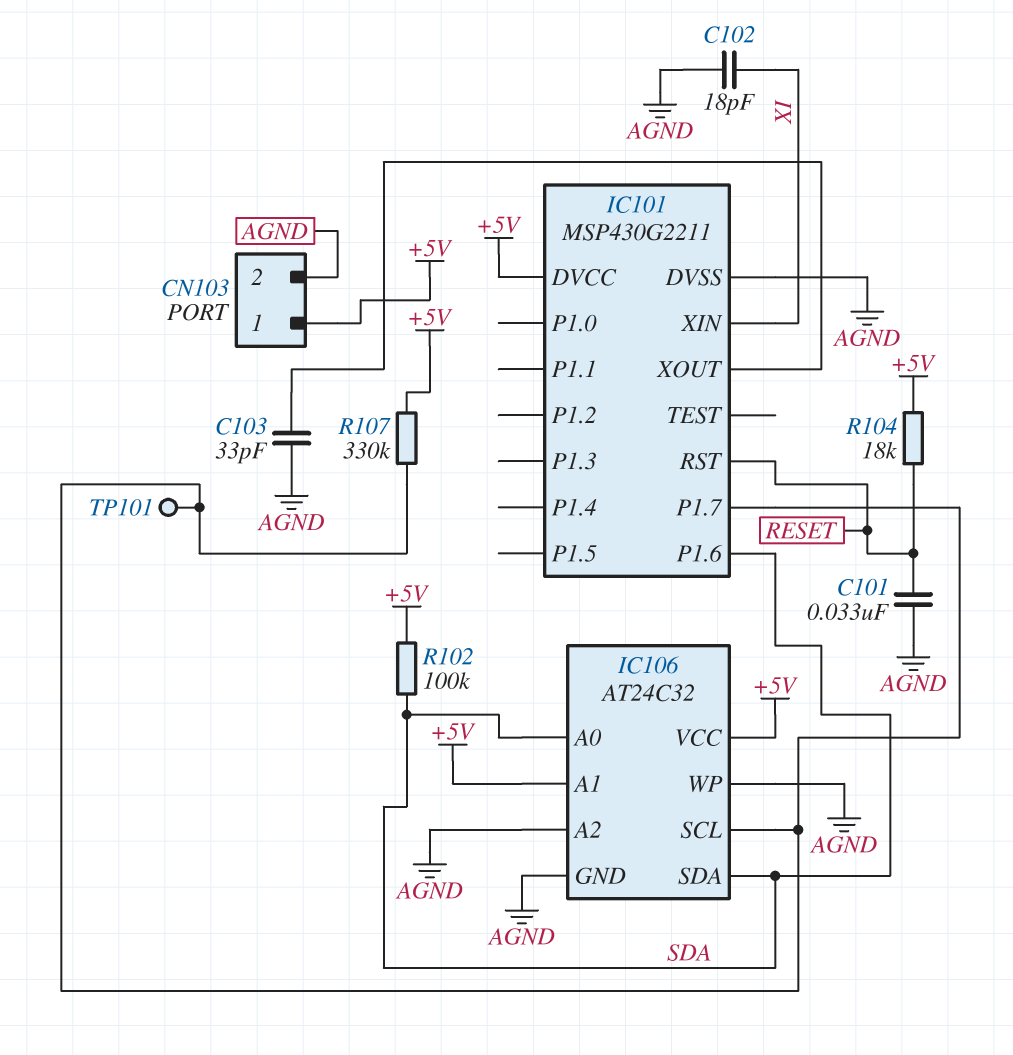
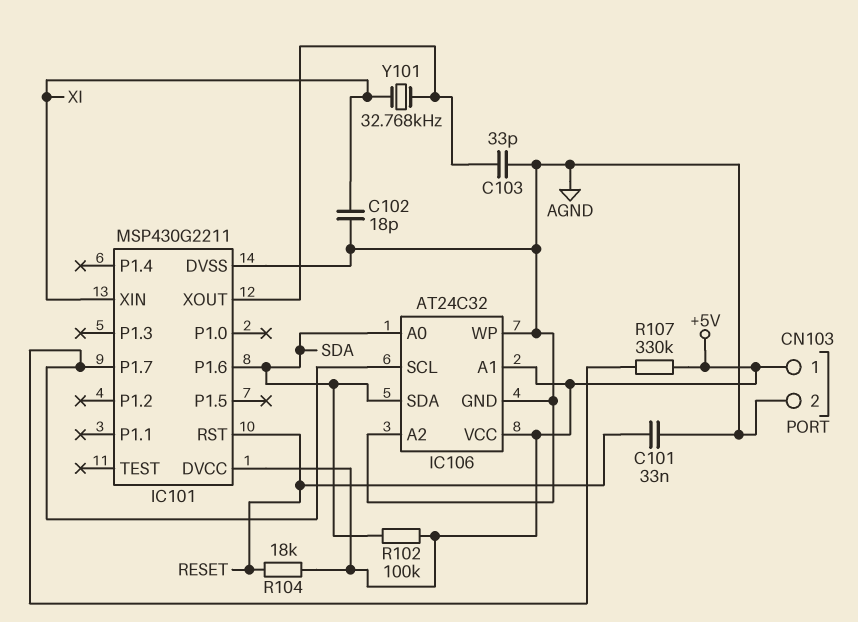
TP101: test point (IC101/P1.7) -> none
Y101: none -> 32.768kHz (IC101/XOUT, XI)

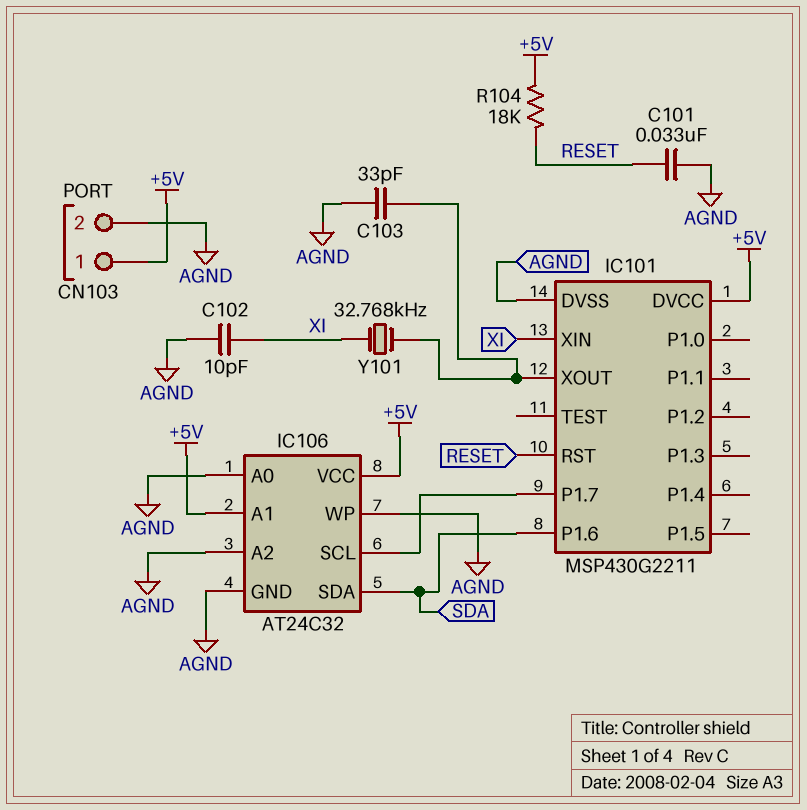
C102: 18pF (AGND, XI) -> 10pF (AGND, XI)
IC106 pin A0: SDA -> AGND
R102: 100k (+5V, SDA) -> none
R107: 330k (+5V, IC101/P1.7) -> none

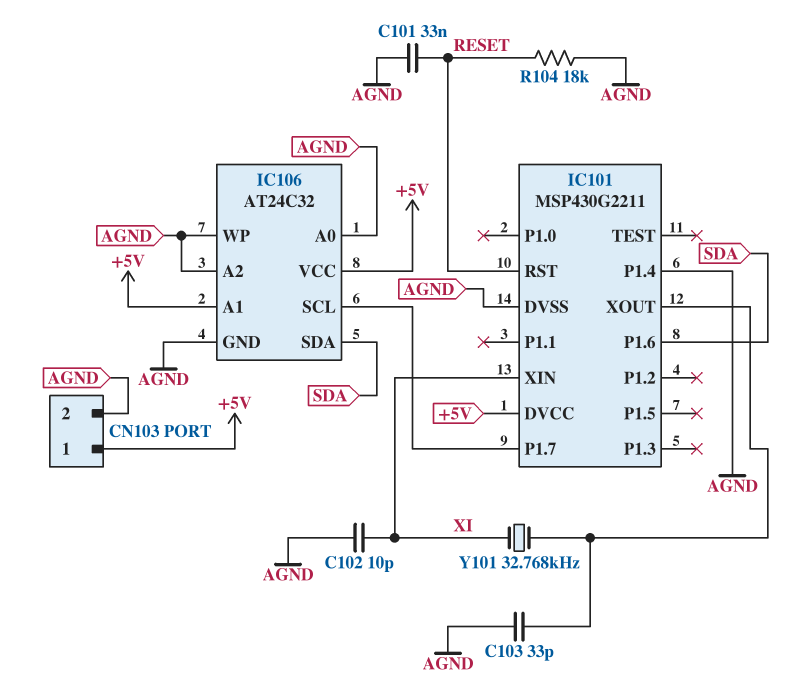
IC101 pin P1.4: none -> AGND
R104: 18k (+5V, RESET) -> 18k (AGND, RESET)

